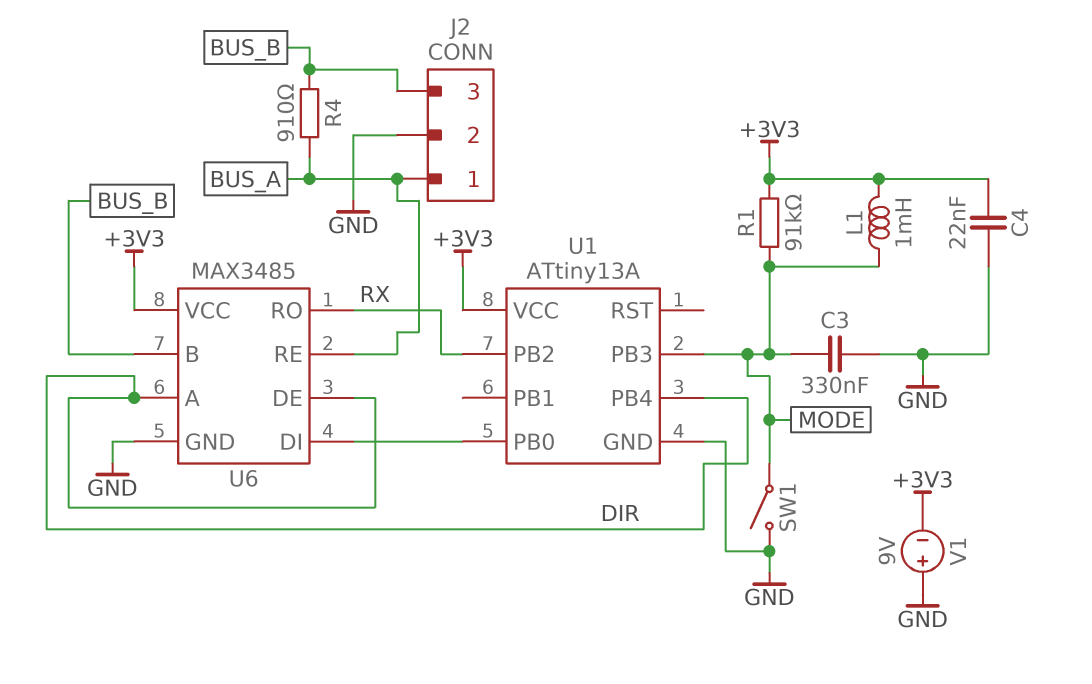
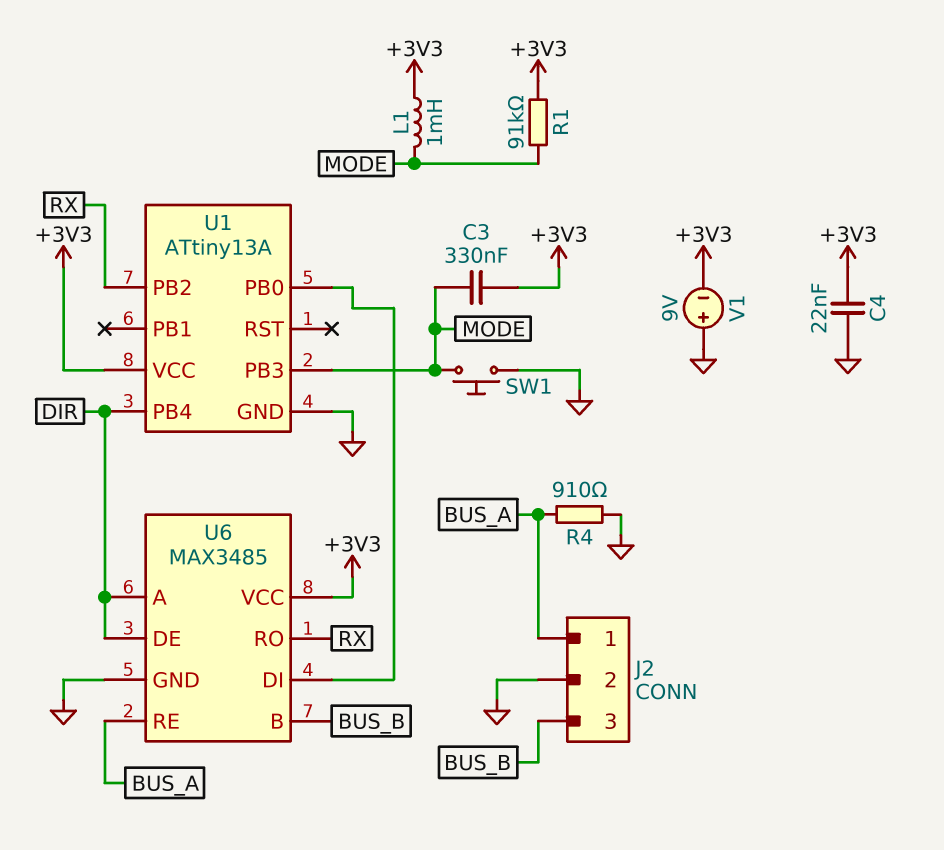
C3: 330nF (GND, MODE) -> 330nF (+3V3, MODE)
R4: 910 (BUS_A, BUS_B) -> 910 (BUS_A, GND)
SW1: switch (GND, MODE) -> button (GND, MODE)

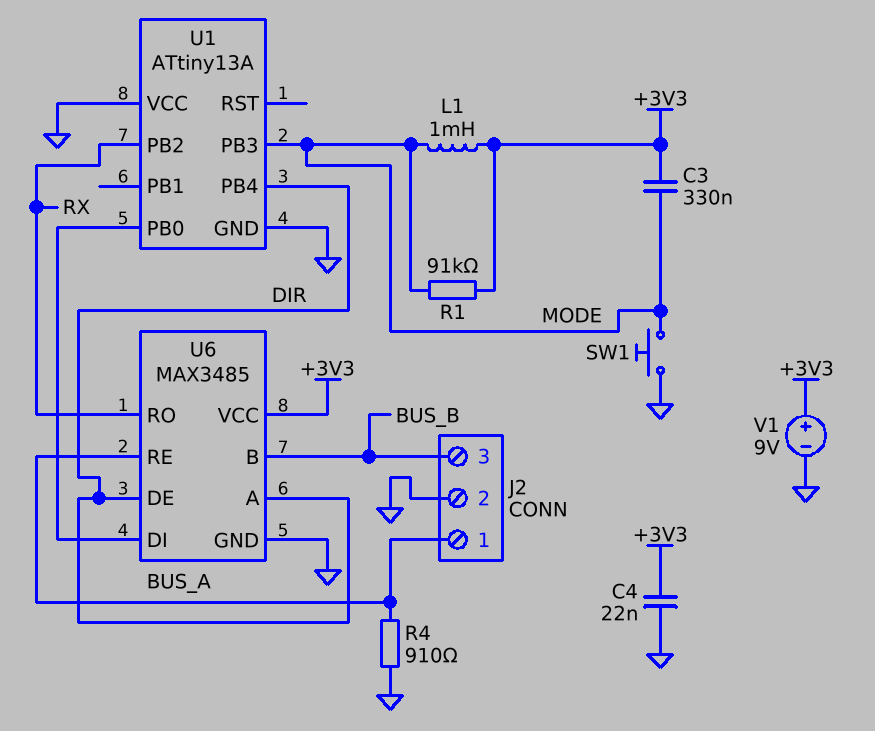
U1 pin VCC: +3V3 -> GND
V1: 9V (plus GND, minus +3V3) -> 9V (plus +3V3, minus GND)

